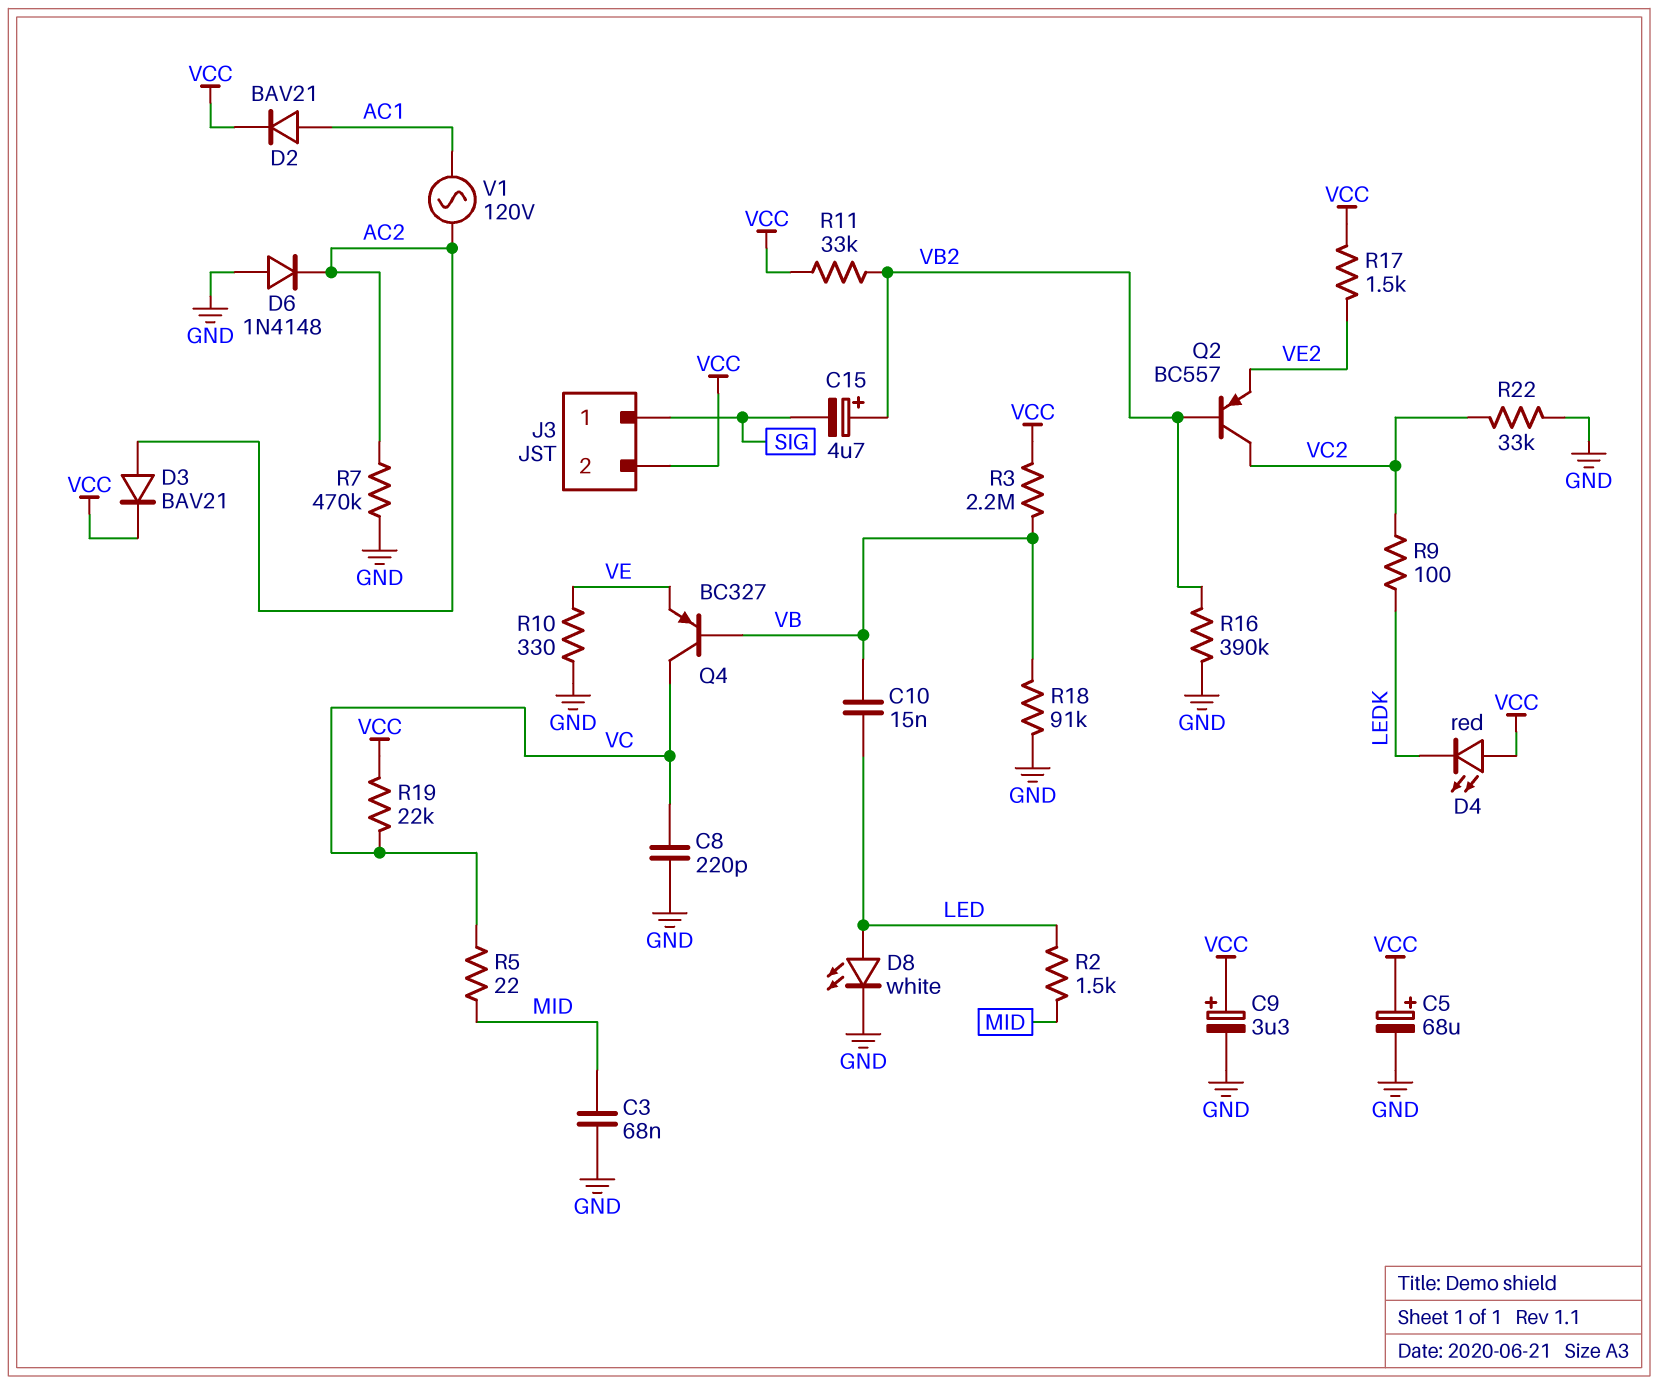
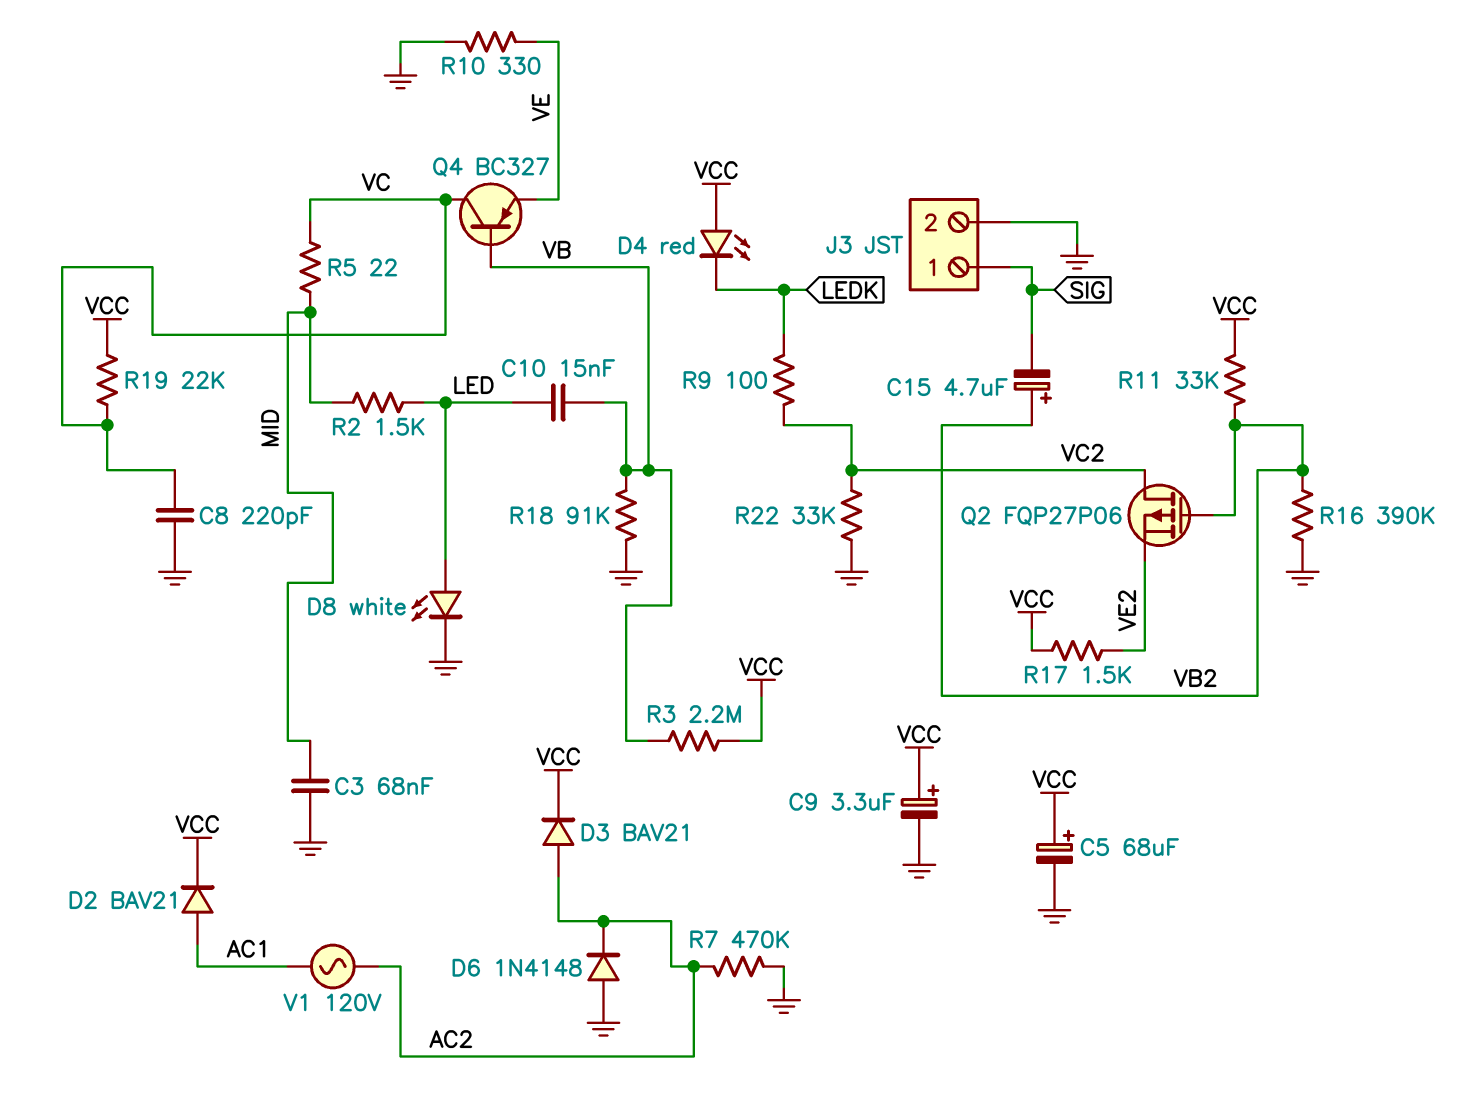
J3 pin 2: VCC -> GND
Q2: PNP BC557 (B VB2, C VC2, E VE2) -> PMOS FQP27P06 (G VB2, D VC2, S VE2)

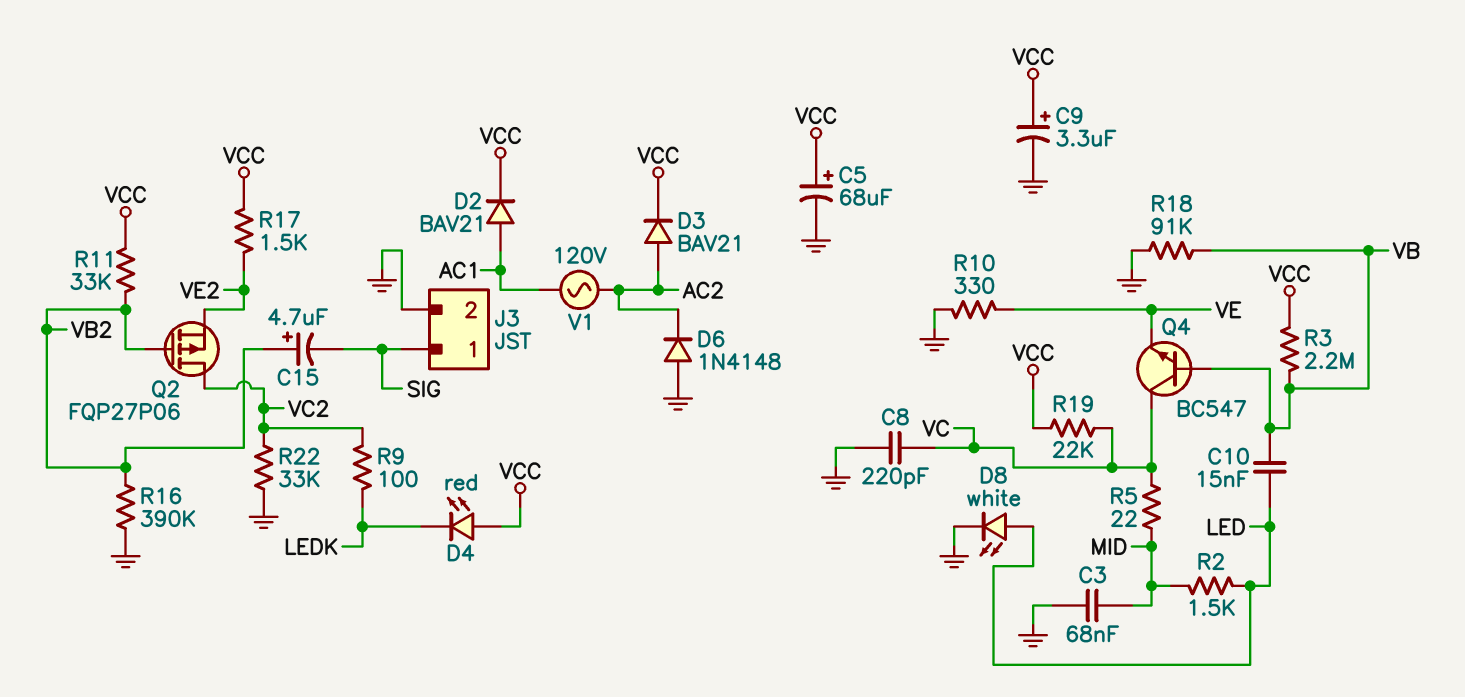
Q4: PNP BC327 (B VB, C VC, E VE) -> NPN BC547 (B VB, C VC, E VE)
R7: 470k (AC2, GND) -> none

